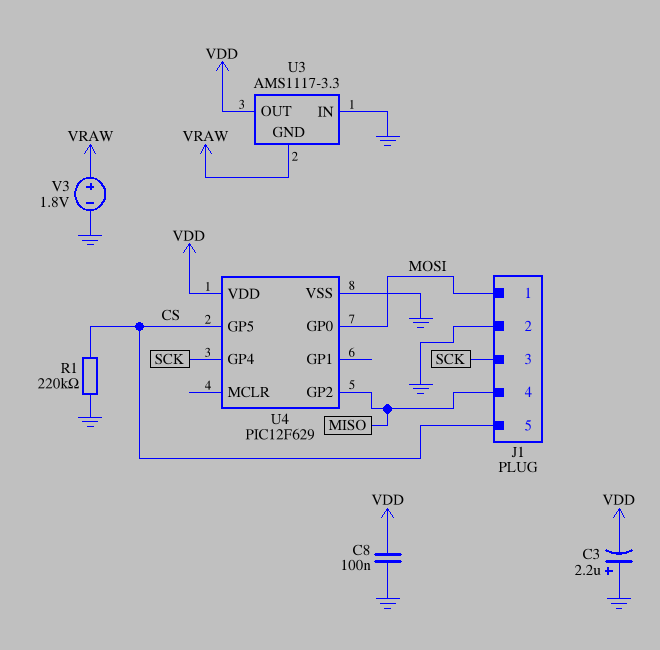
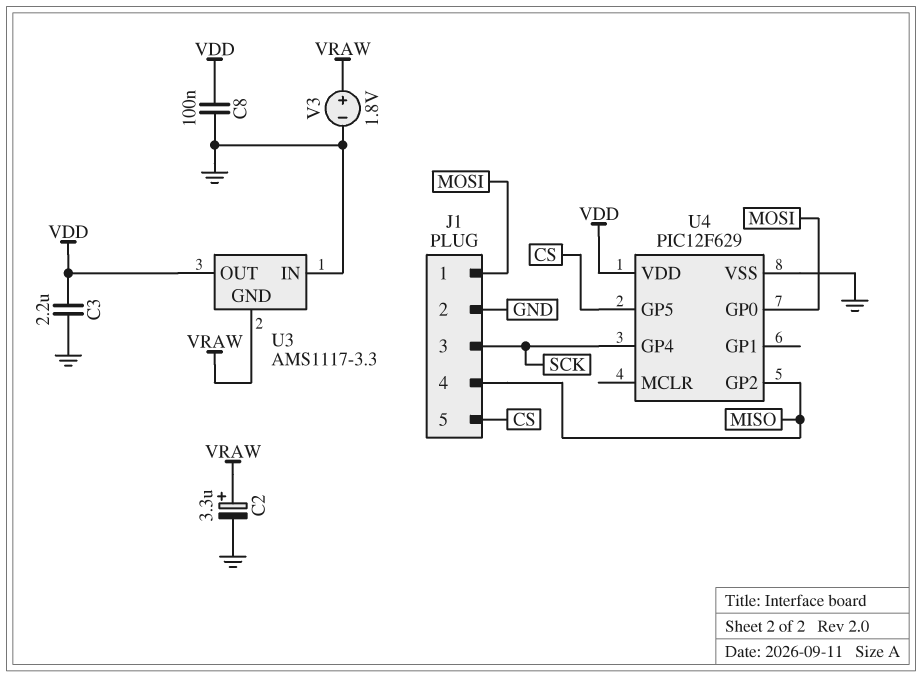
C2: none -> 3.3uF (plus VRAW, minus GND)
C3: 2.2uF (plus GND, minus VDD) -> 2.2uF (GND, VDD)
R1: 220k (CS, GND) -> none

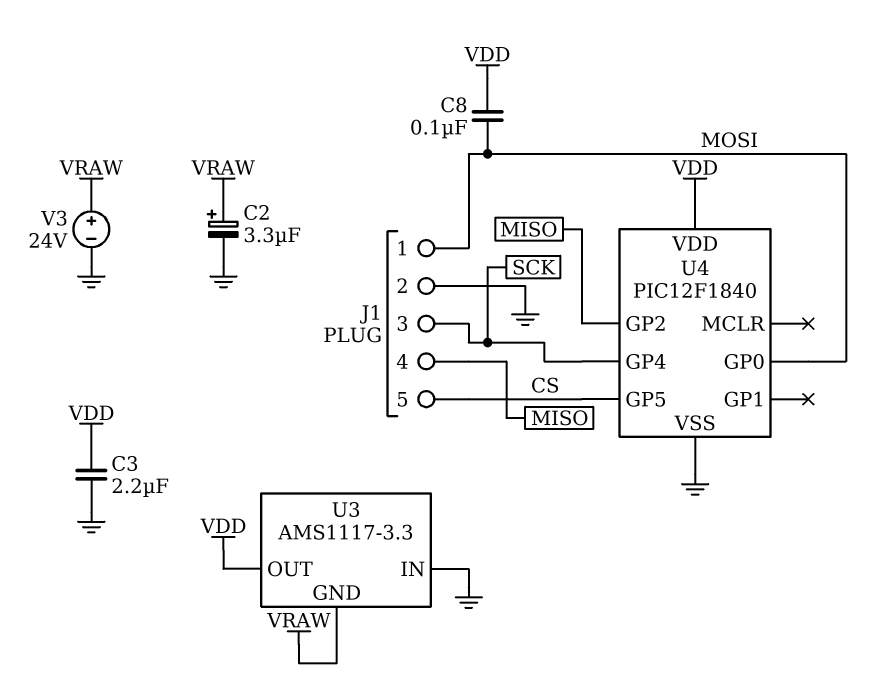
C8: 100nF (GND, VDD) -> 100nF (MOSI, VDD)
U4: PIC12F629 -> PIC12F1840
V3: 1.8V (plus VRAW, minus GND) -> 24V (plus VRAW, minus GND)

